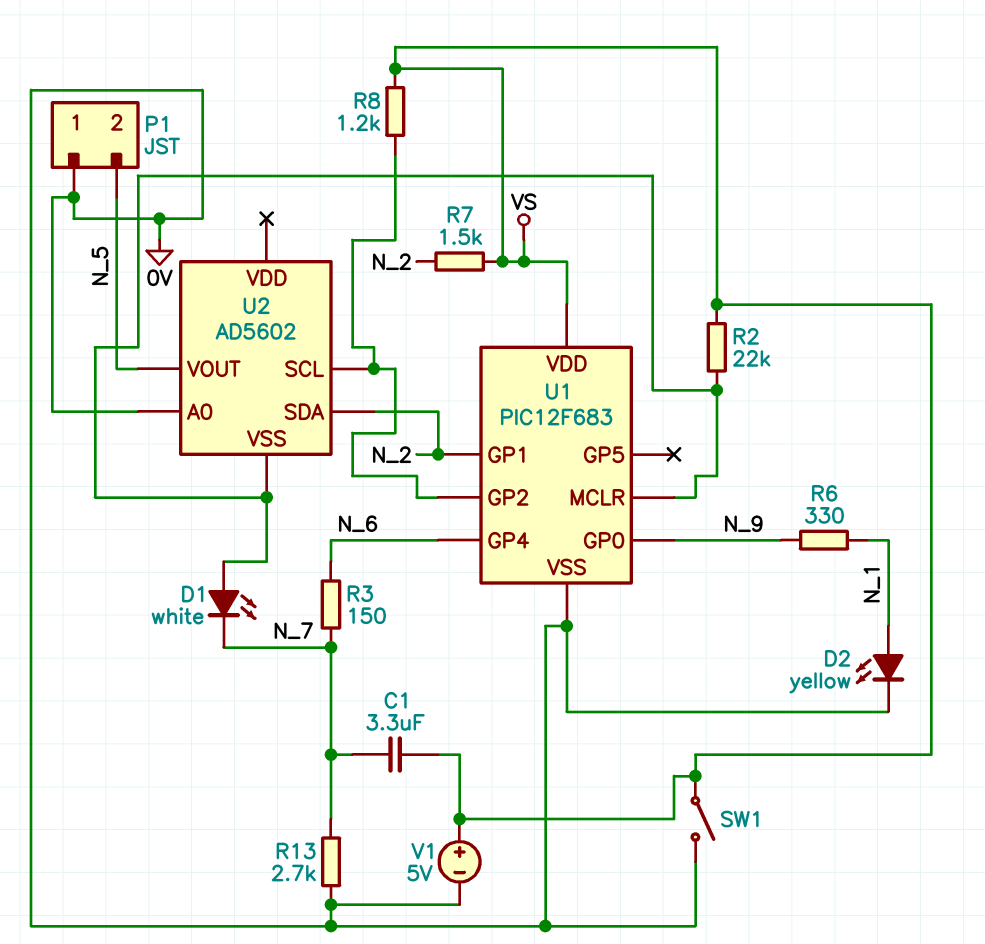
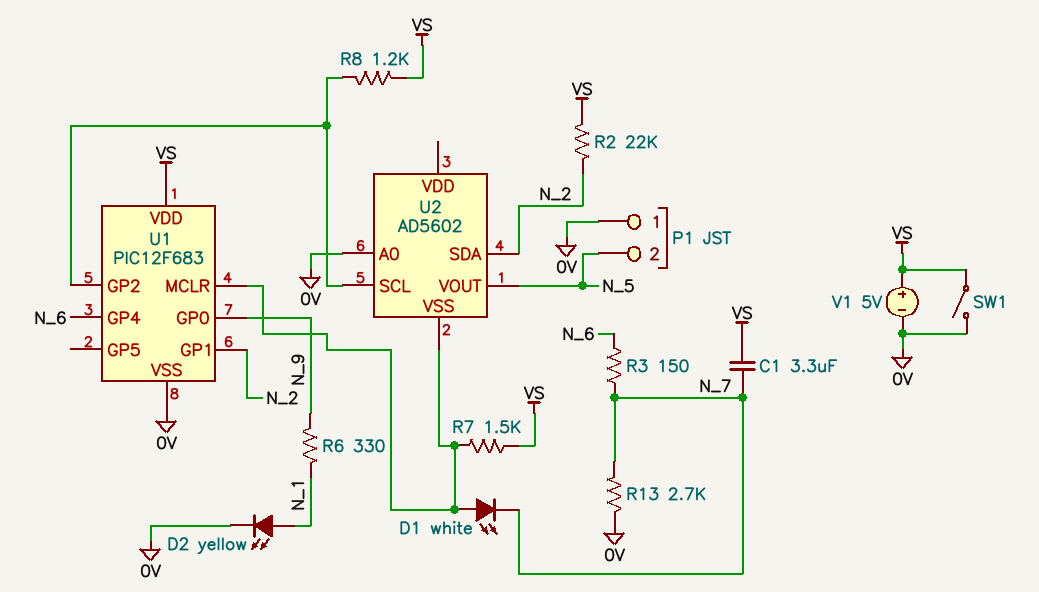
R2: 22k (U1/MCLR, VS) -> 22k (N_2, VS)
R7: 1.5k (N_2, VS) -> 1.5k (U1/MCLR, VS)

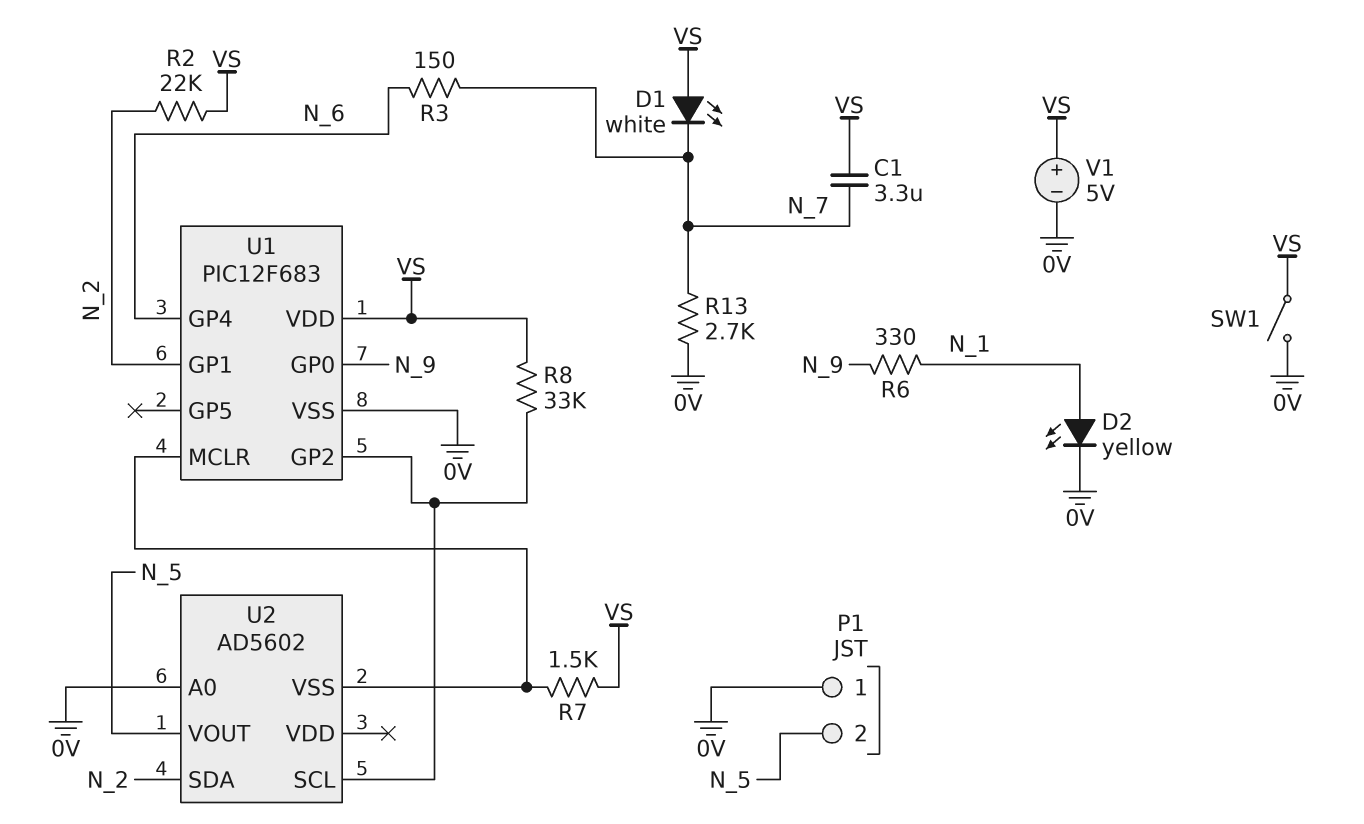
D1: LED white (A U1/MCLR, K N_7) -> LED white (A VS, K N_7)
R8: 1.2k (U1/GP2, VS) -> 33k (U1/GP2, VS)

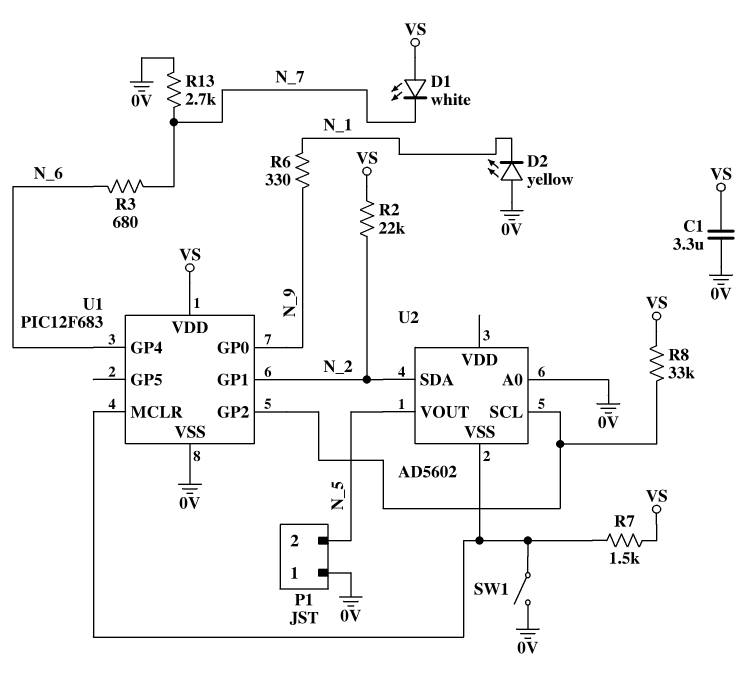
C1: 3.3uF (N_7, VS) -> 3.3uF (0V, VS)
D2: LED yellow (A N_1, K 0V) -> LED yellow (A 0V, K N_1)
R3: 150 (N_6, N_7) -> 680 (N_6, N_7)
SW1: switch (0V, VS) -> switch (0V, U1/MCLR)
V1: 5V (plus VS, minus 0V) -> none

